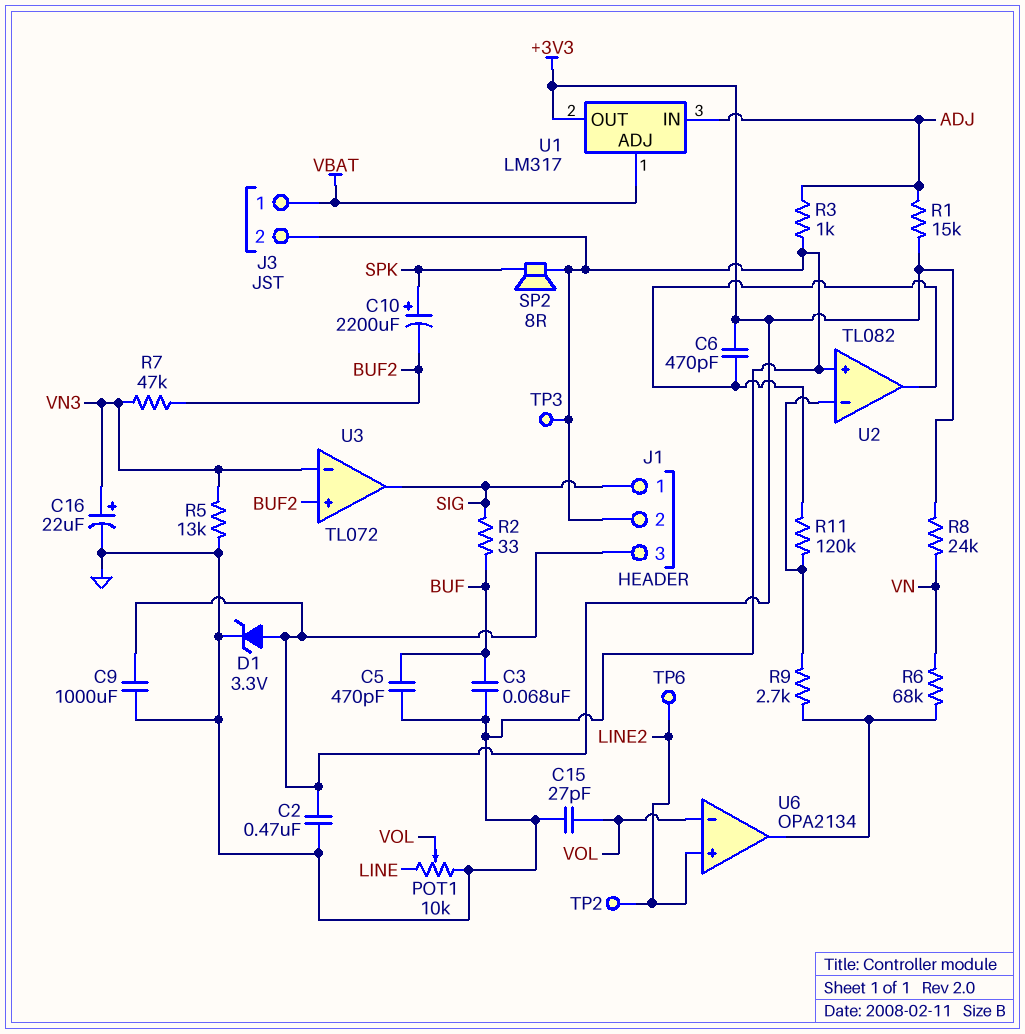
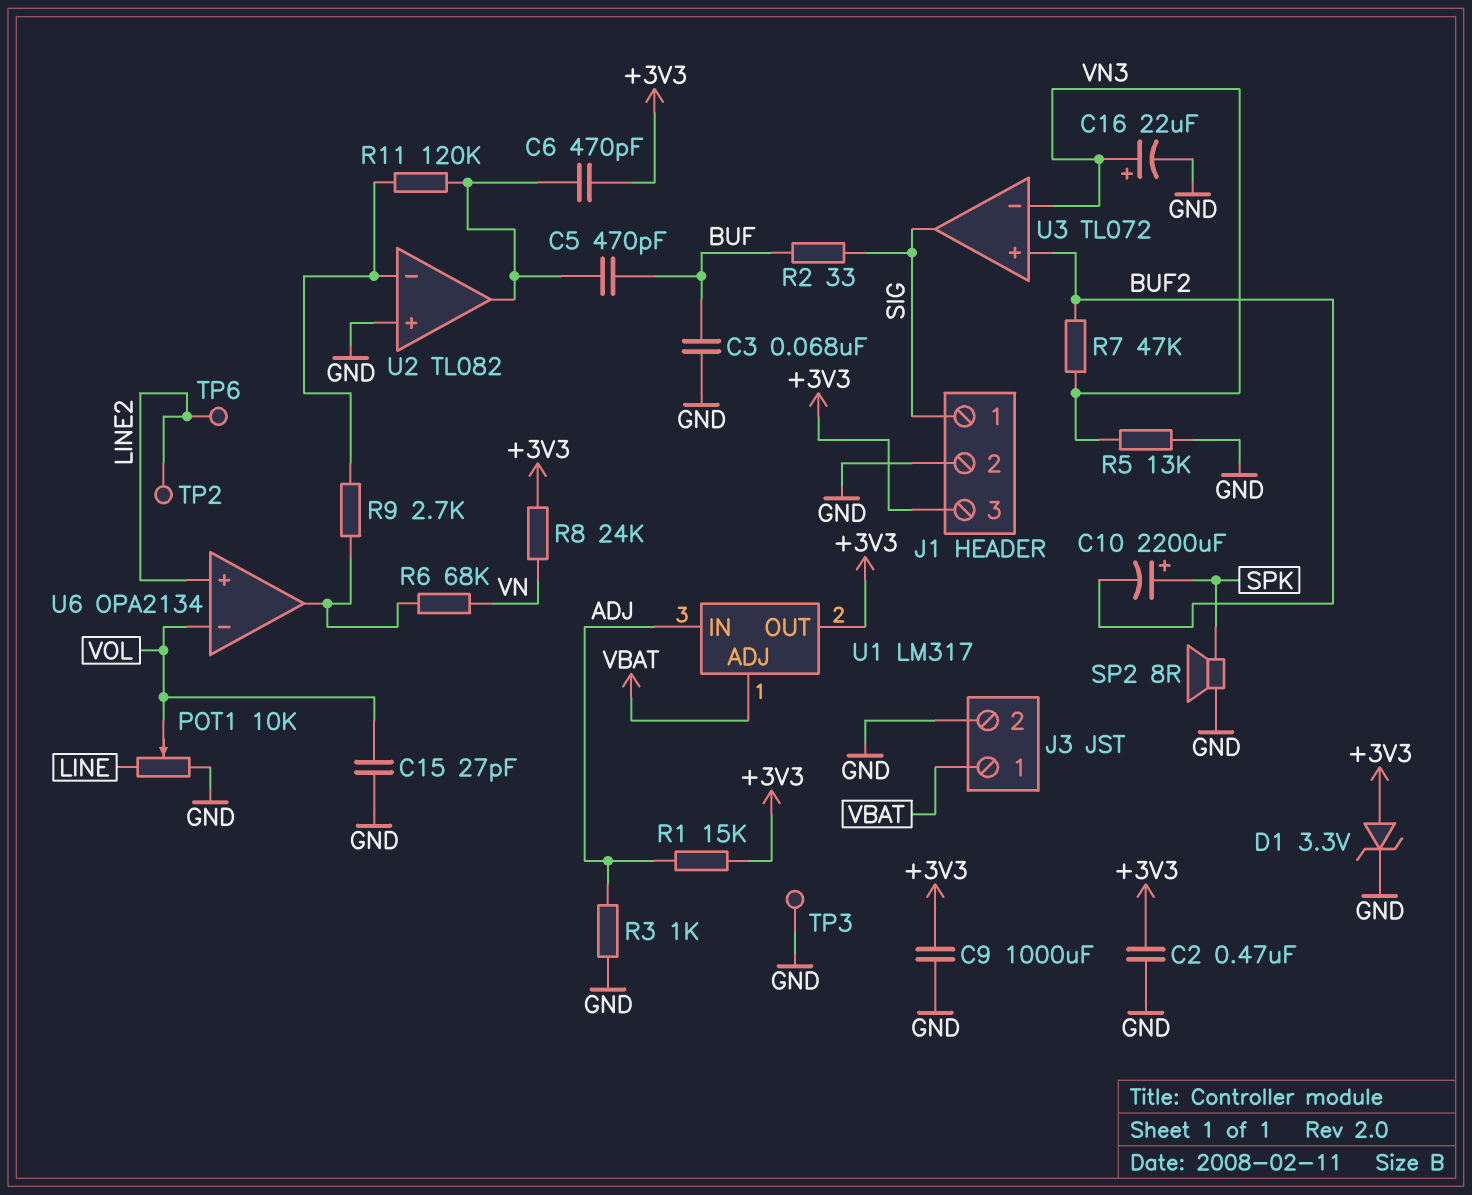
C5: 470pF (BUF, GND) -> 470pF (BUF, U2/out)

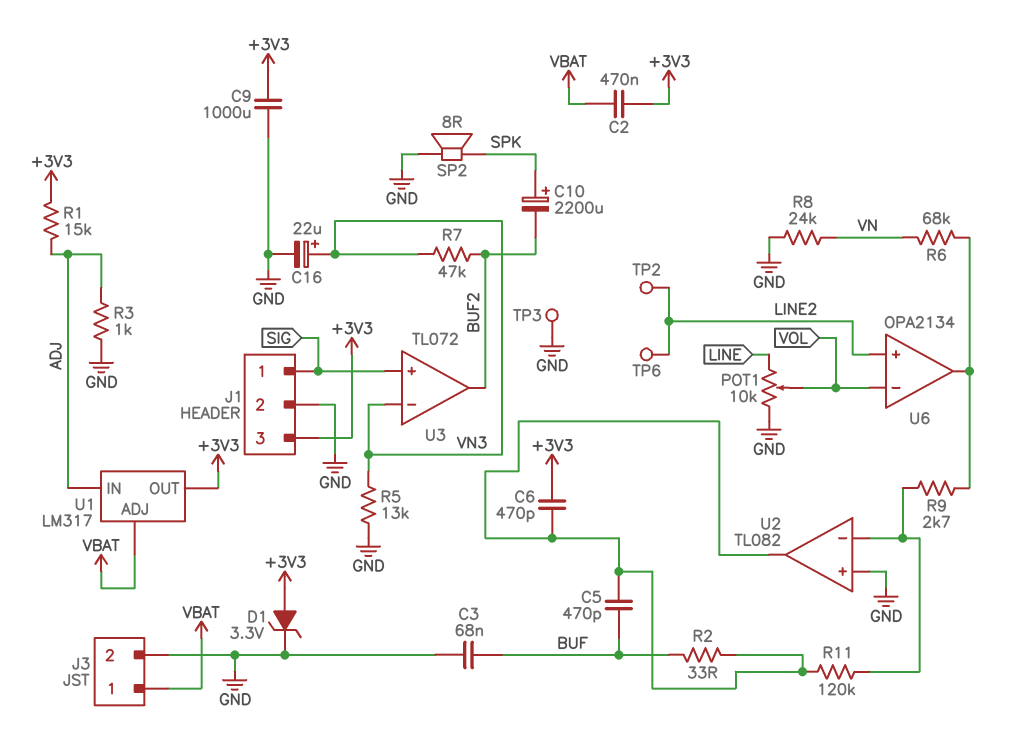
C2: 470nF (+3V3, GND) -> 470nF (+3V3, VBAT)
C15: 27pF (GND, VOL) -> none
R2: 33 (BUF, SIG) -> 33 (BUF, U2/out)
R8: 24k (+3V3, VN) -> 24k (GND, VN)
U3 pin in+: BUF2 -> SIG
U3 pin out: SIG -> BUF2

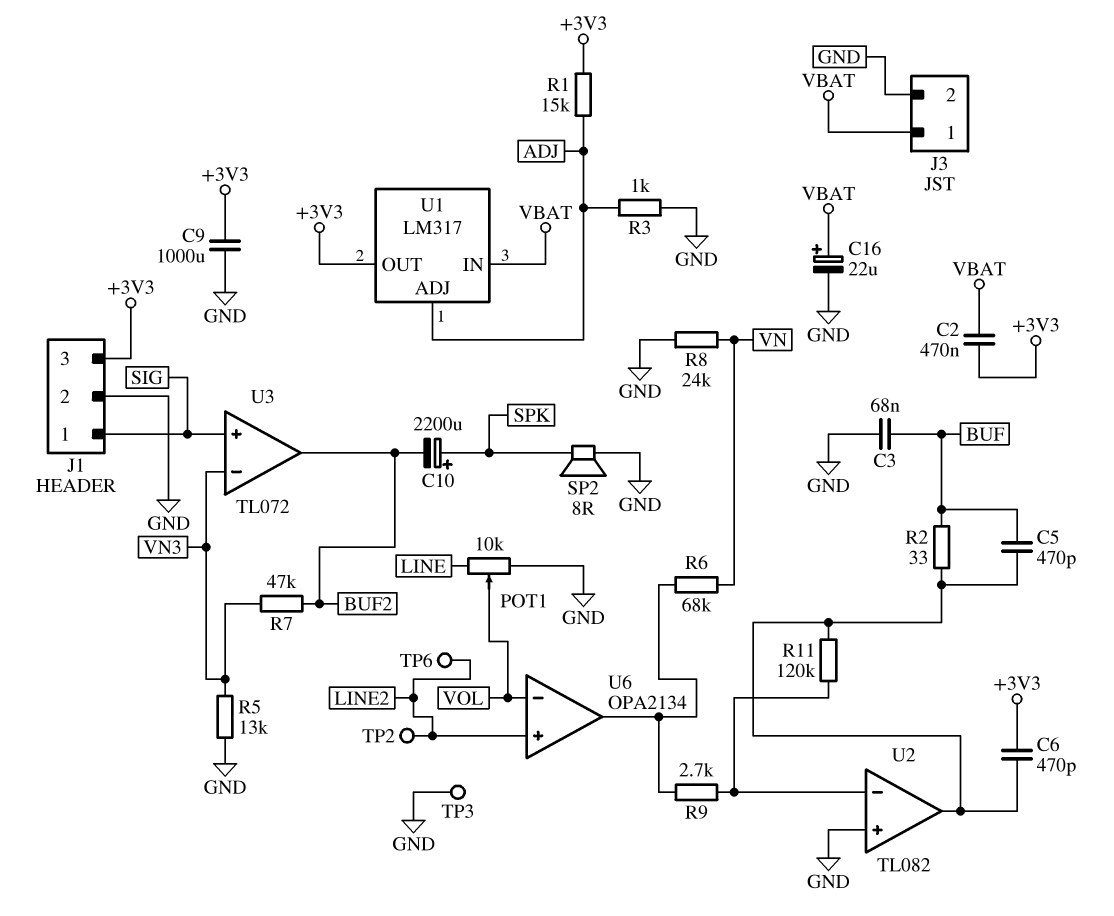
C16: 22uF (plus VN3, minus GND) -> 22uF (plus VBAT, minus GND)
D1: zener 3.3V (A +3V3, K GND) -> none
U1 pin ADJ: VBAT -> ADJ
U1 pin IN: ADJ -> VBAT

